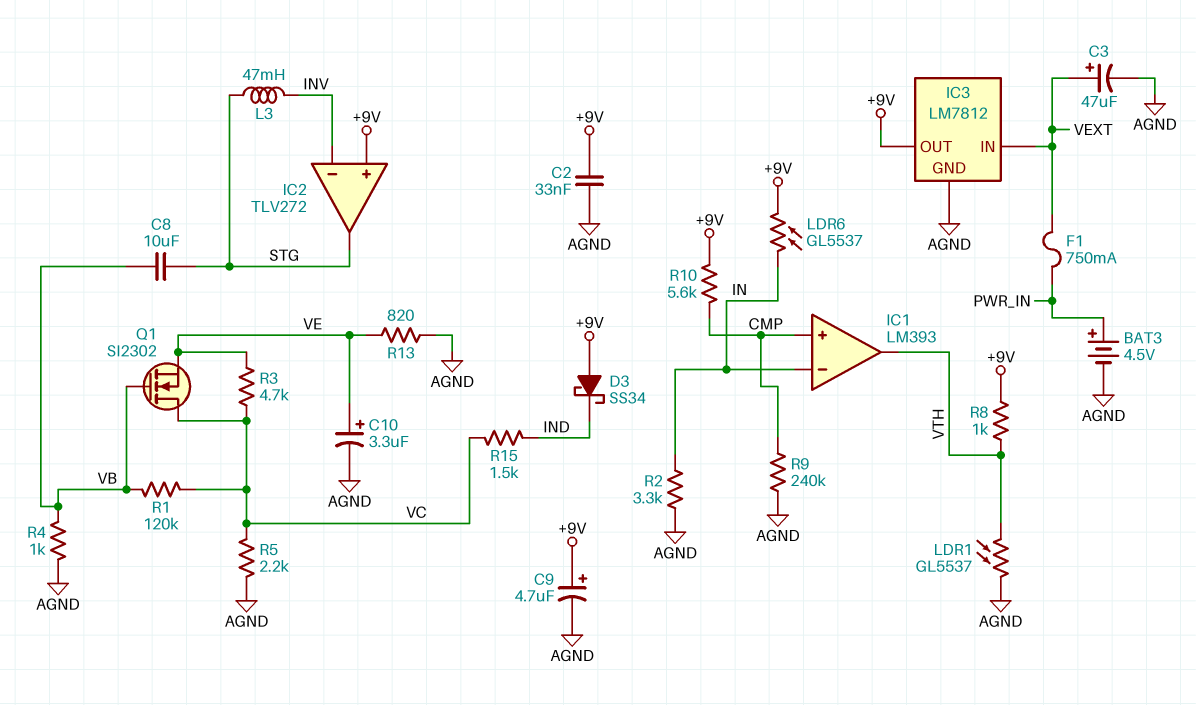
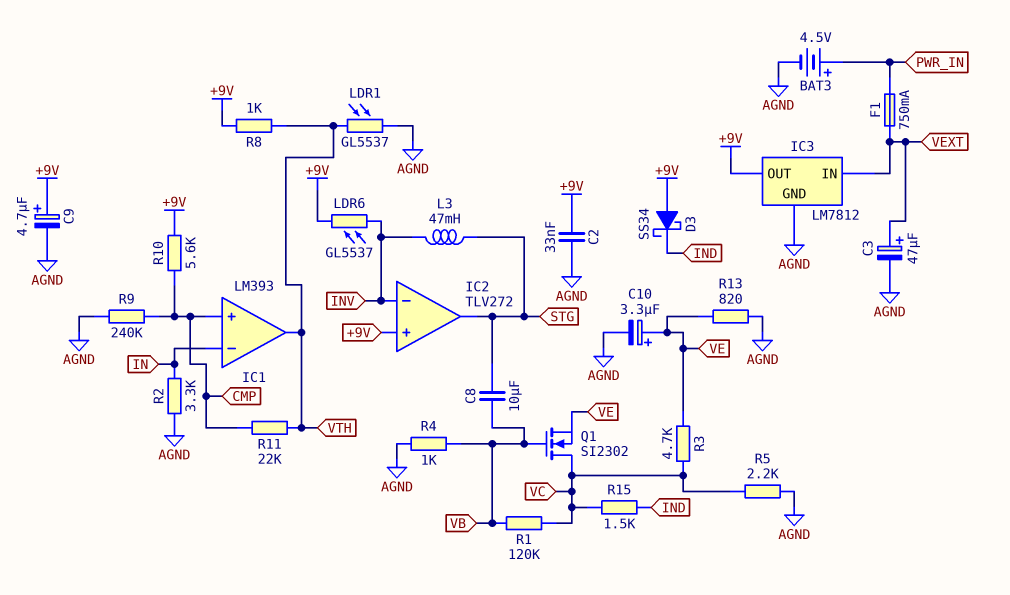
LDR6: GL5537 (+9V, IN) -> GL5537 (+9V, INV)
R11: none -> 22k (CMP, VTH)

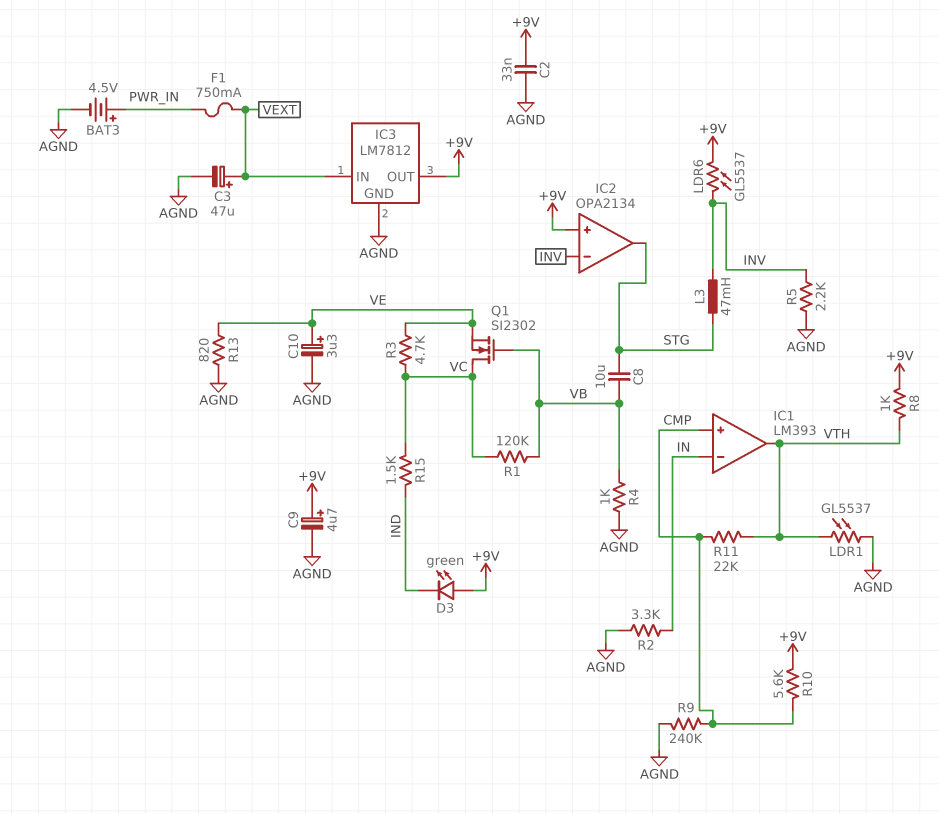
D3: schottky SS34 (A +9V, K IND) -> LED green (A +9V, K IND)
IC2: TLV272 -> OPA2134
R5: 2.2k (AGND, VC) -> 2.2k (AGND, INV)

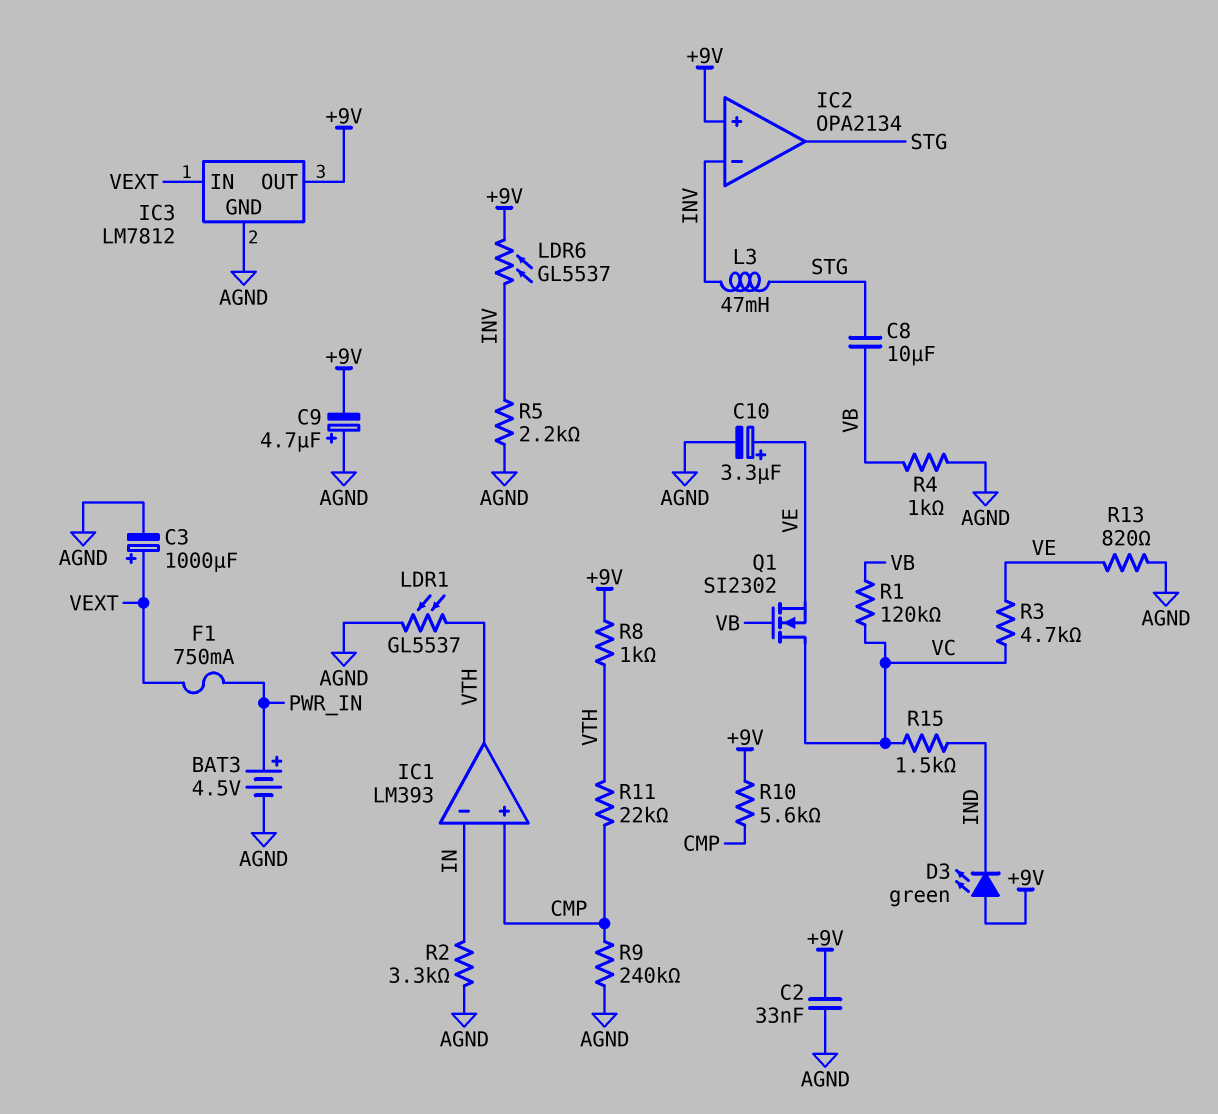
C3: 47uF (plus VEXT, minus AGND) -> 1000uF (plus VEXT, minus AGND)
C9: 4.7uF (plus +9V, minus AGND) -> 4.7uF (plus AGND, minus +9V)

